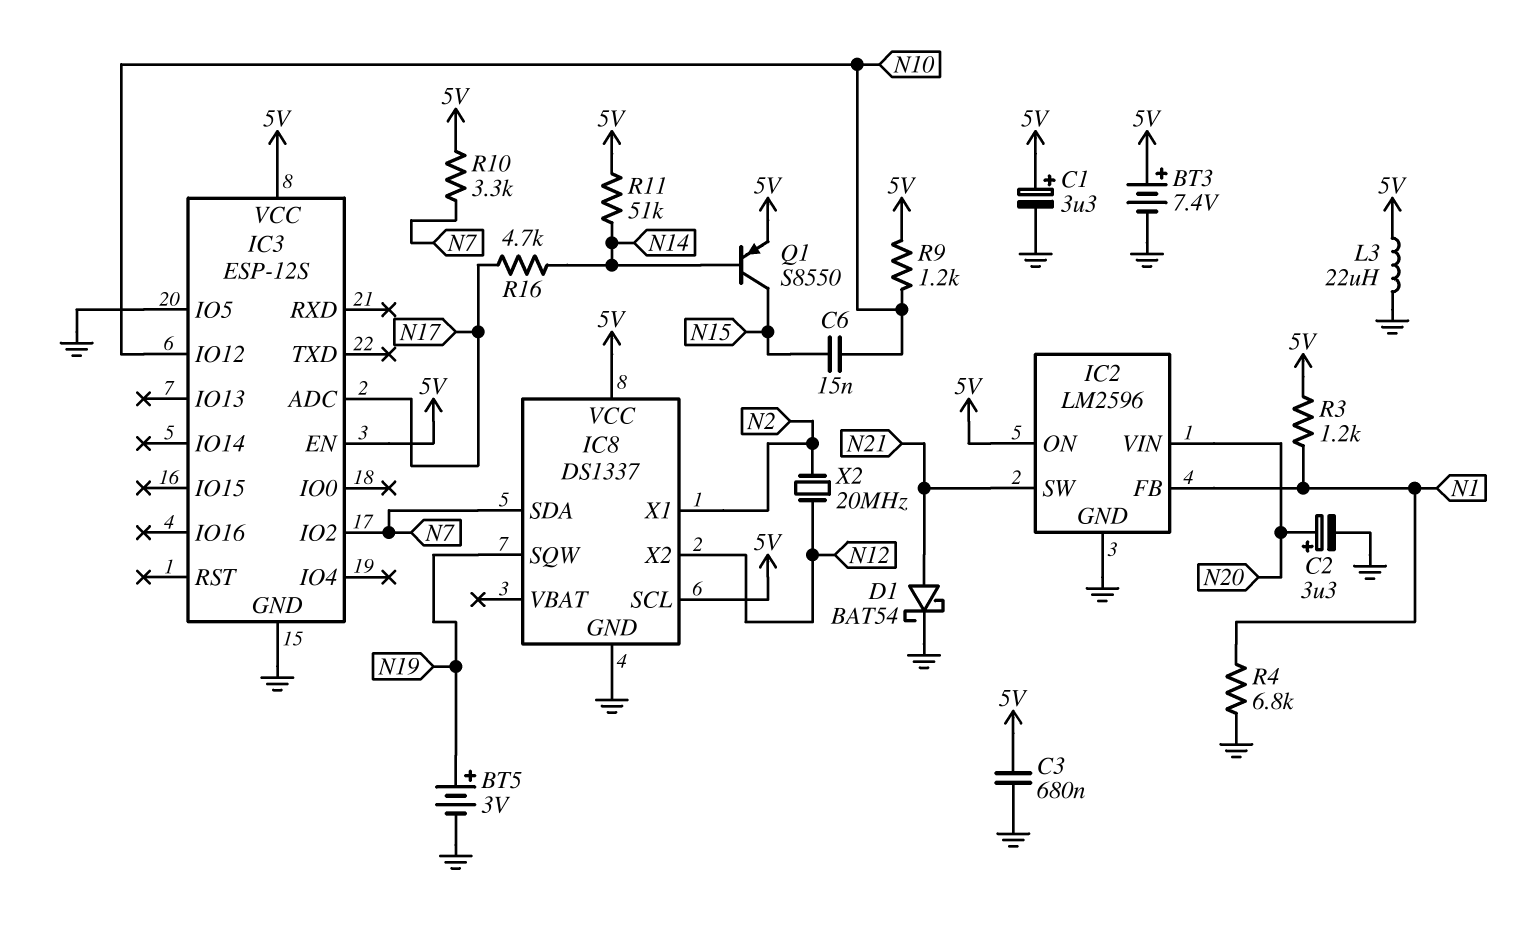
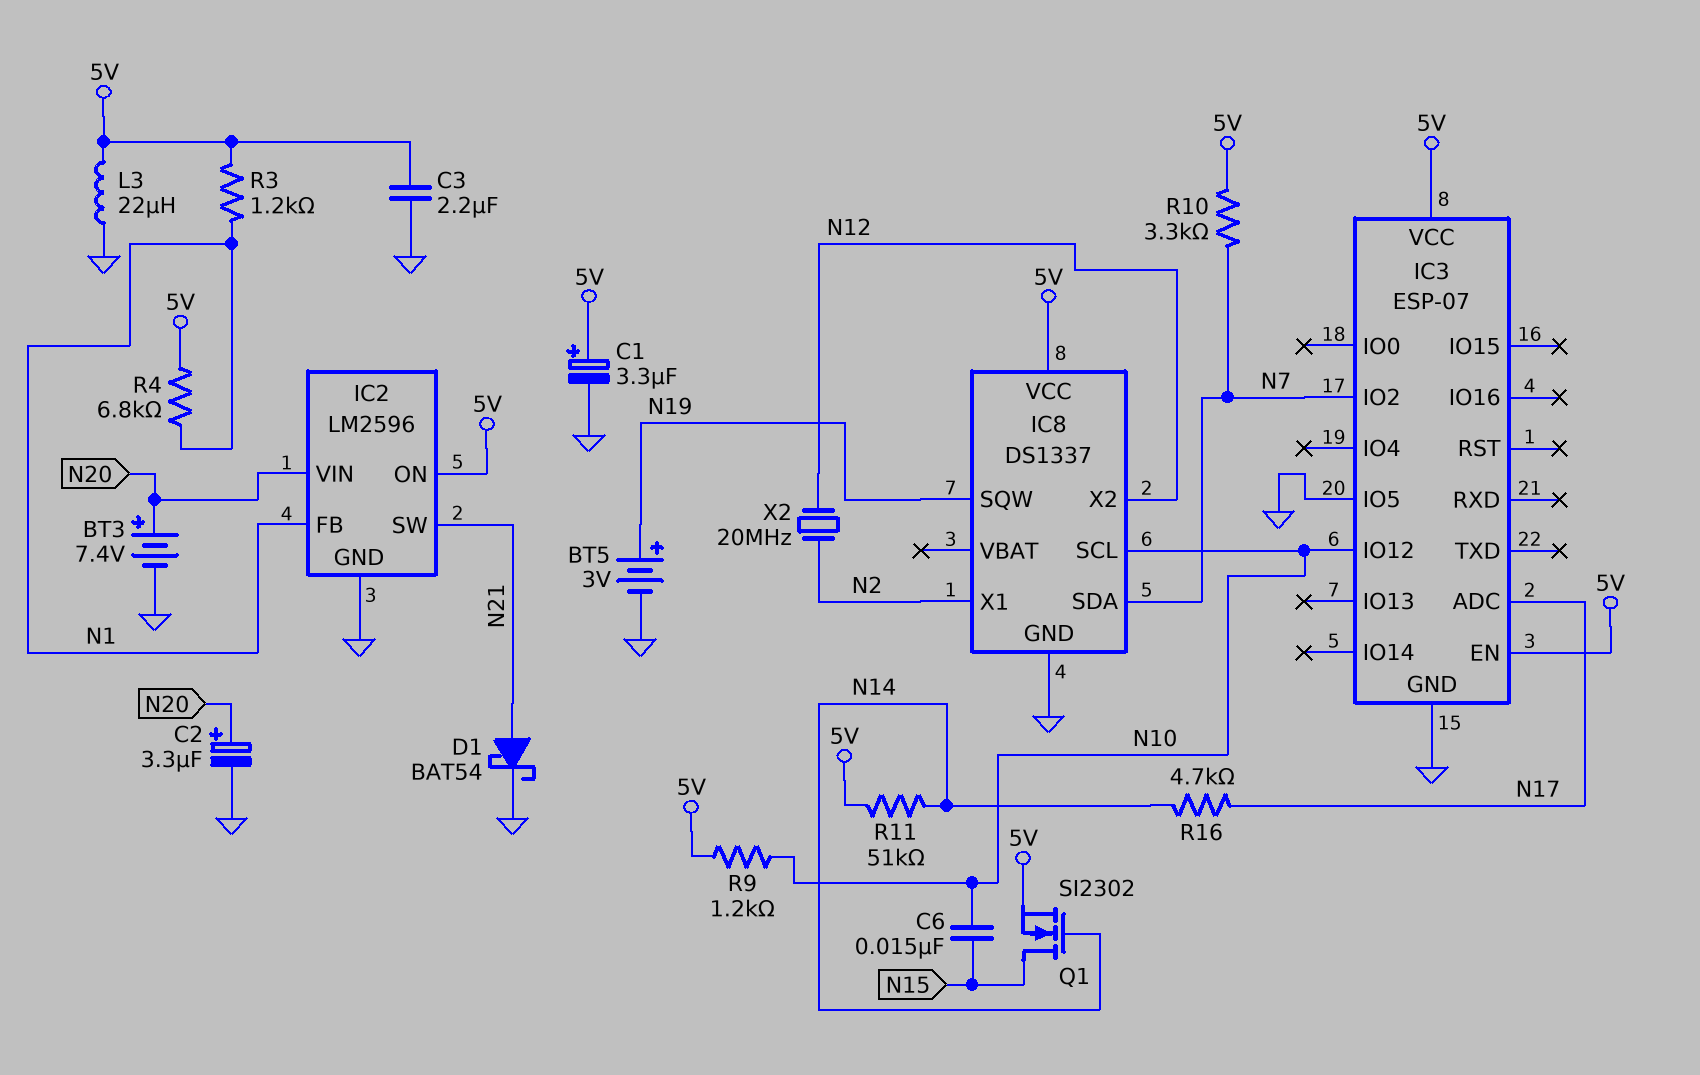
BT3: 7.4V (plus 5V, minus GND) -> 7.4V (plus N20, minus GND)
C3: 680nF (5V, GND) -> 2.2uF (5V, GND)
IC3: ESP-12S -> ESP-07
IC8 pin SCL: 5V -> N10
Q1: PNP S8550 (B N14, C N15, E 5V) -> NMOS SI2302 (G N14, D N15, S 5V)
R4: 6.8k (GND, N1) -> 6.8k (5V, N1)

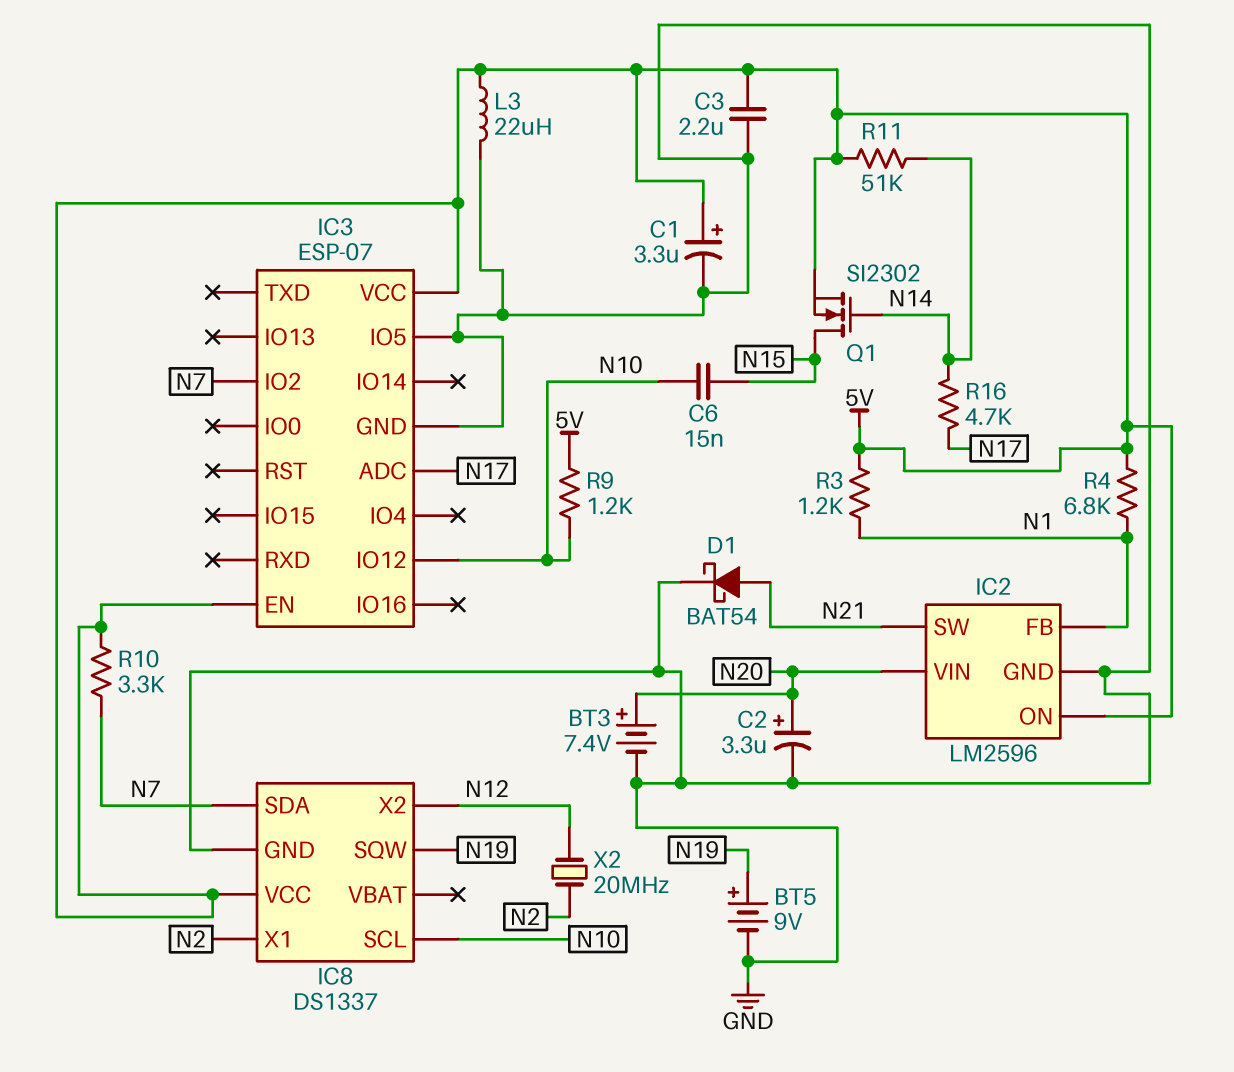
BT5: 3V (plus N19, minus GND) -> 9V (plus N19, minus GND)

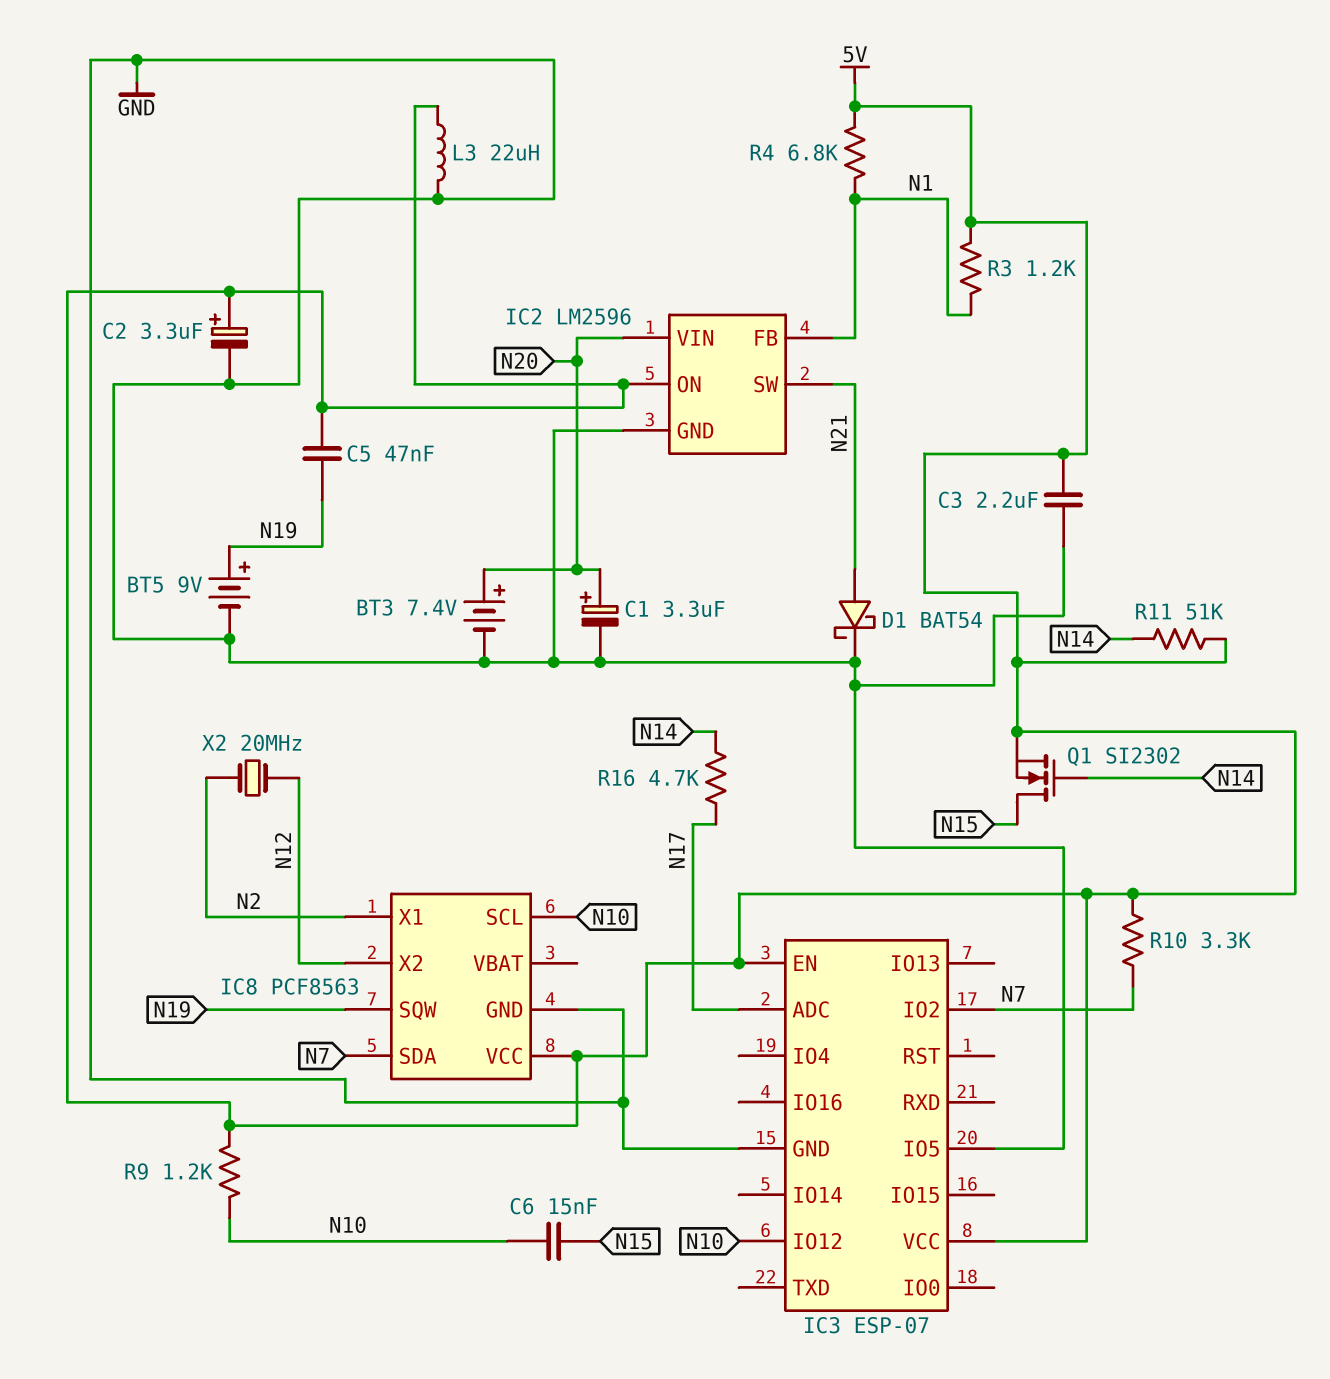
C1: 3.3uF (plus 5V, minus GND) -> 3.3uF (plus N20, minus GND)
C2: 3.3uF (plus N20, minus GND) -> 3.3uF (plus 5V, minus GND)
C5: none -> 47nF (5V, N19)
IC8: DS1337 -> PCF8563

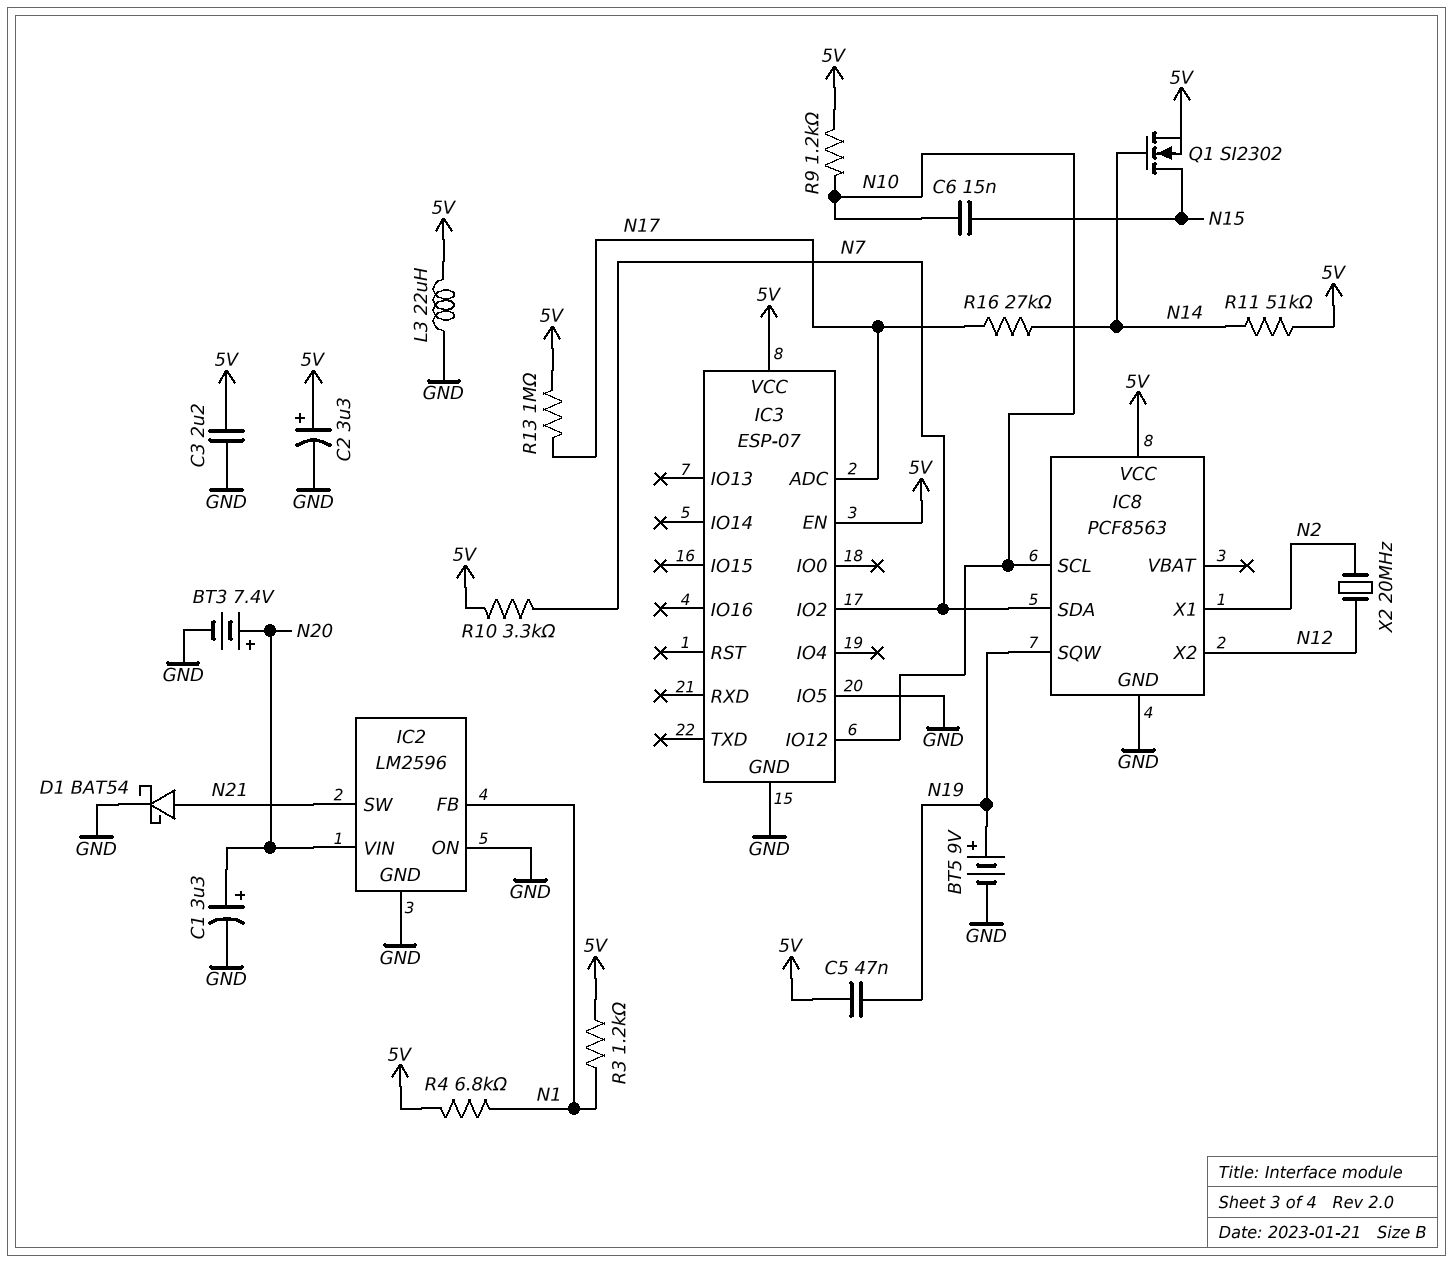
IC2 pin ON: 5V -> GND
R13: none -> 1M (5V, N17)
R16: 4.7k (N14, N17) -> 27k (N14, N17)

